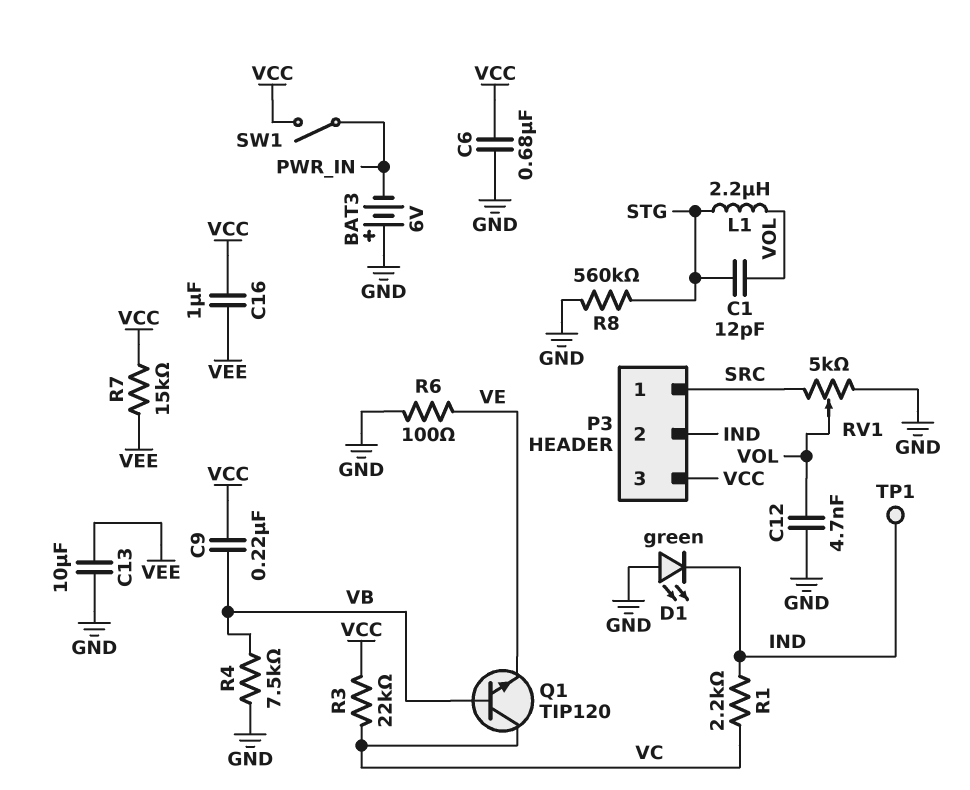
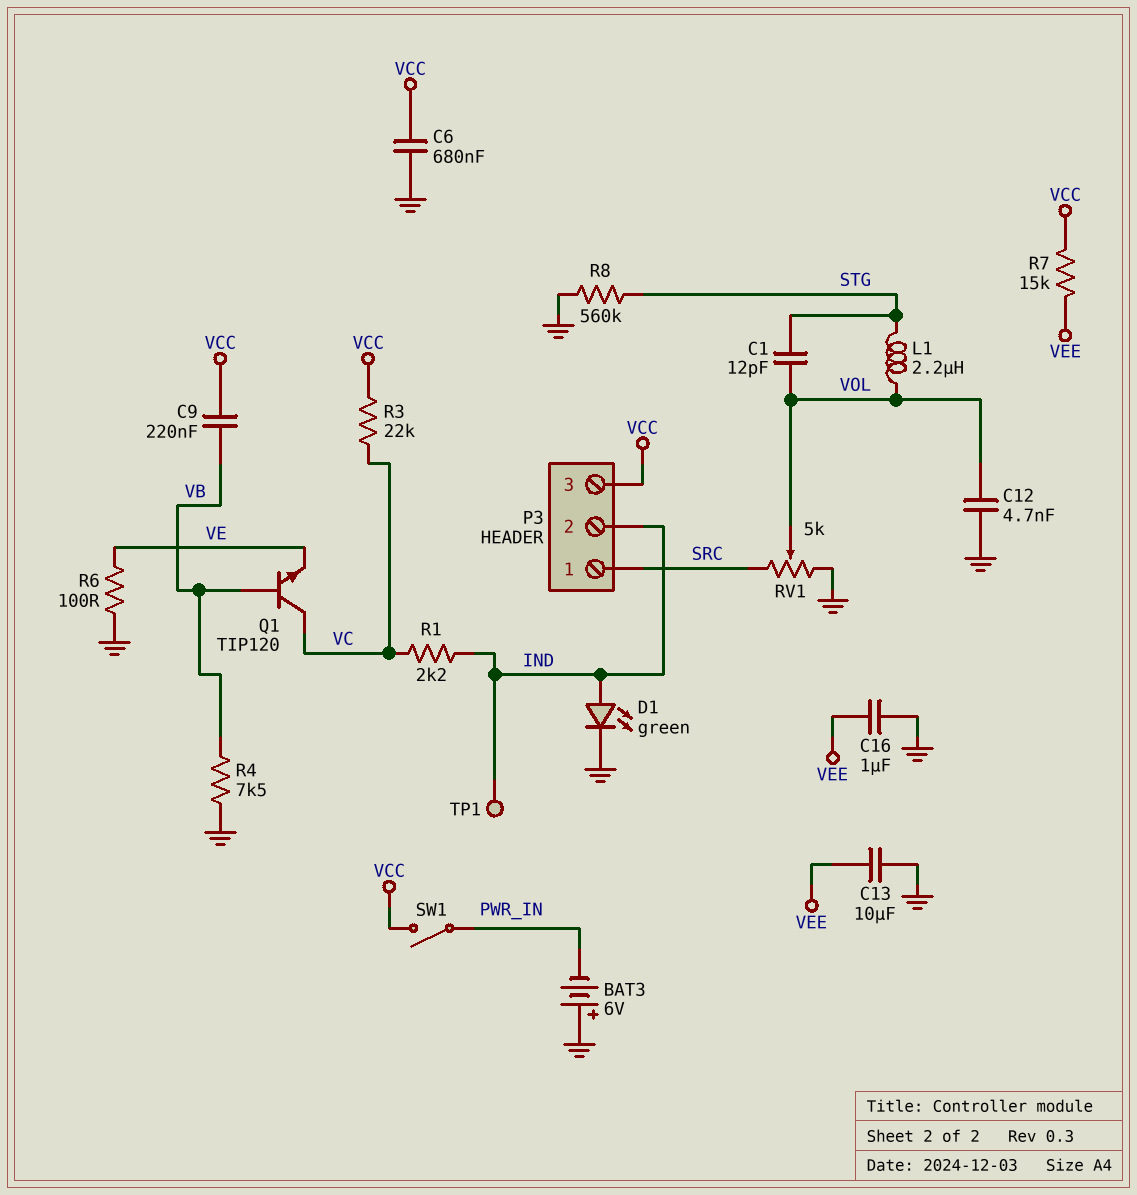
C16: 1uF (VCC, VEE) -> 1uF (GND, VEE)
D1: LED green (A GND, K IND) -> LED green (A IND, K GND)

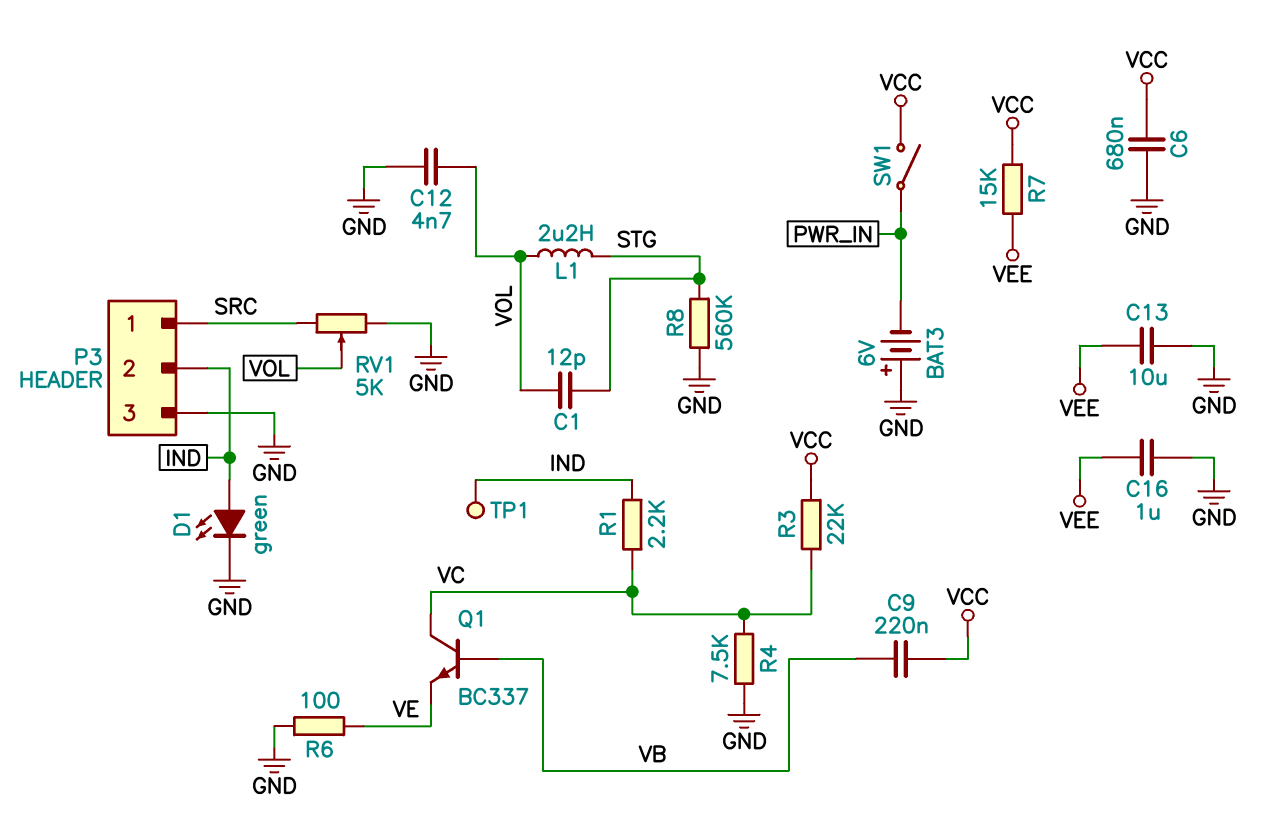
P3 pin 3: VCC -> GND
Q1: NPN TIP120 (B VB, C VC, E VE) -> NPN BC337 (B VB, C VC, E VE)
R4: 7.5k (GND, VB) -> 7.5k (GND, VC)

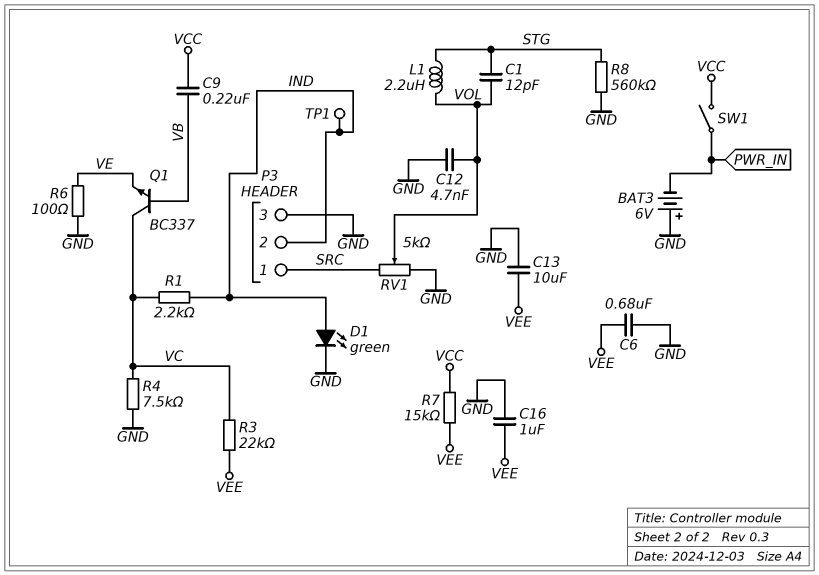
C6: 680nF (GND, VCC) -> 680nF (GND, VEE)
R3: 22k (VC, VCC) -> 22k (VC, VEE)

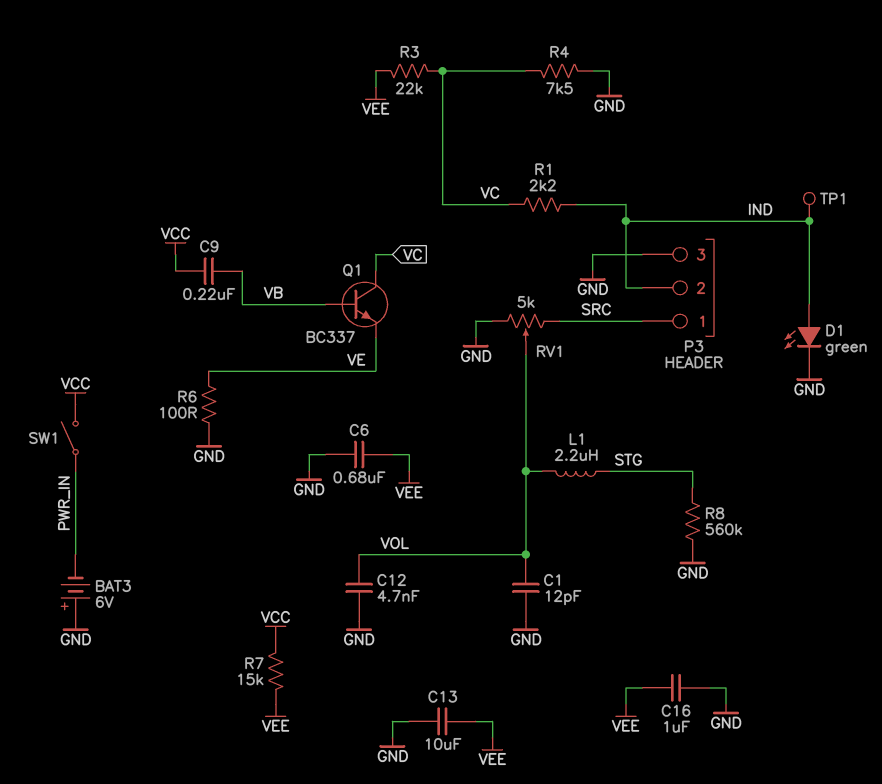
C1: 12pF (STG, VOL) -> 12pF (GND, VOL)

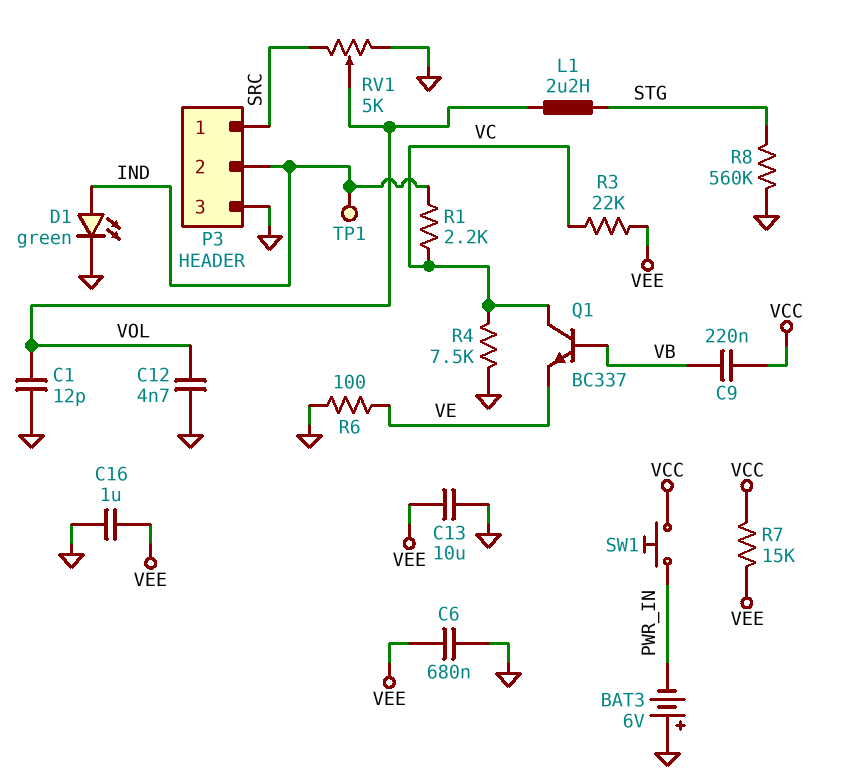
SW1: switch (PWR_IN, VCC) -> button (PWR_IN, VCC)

